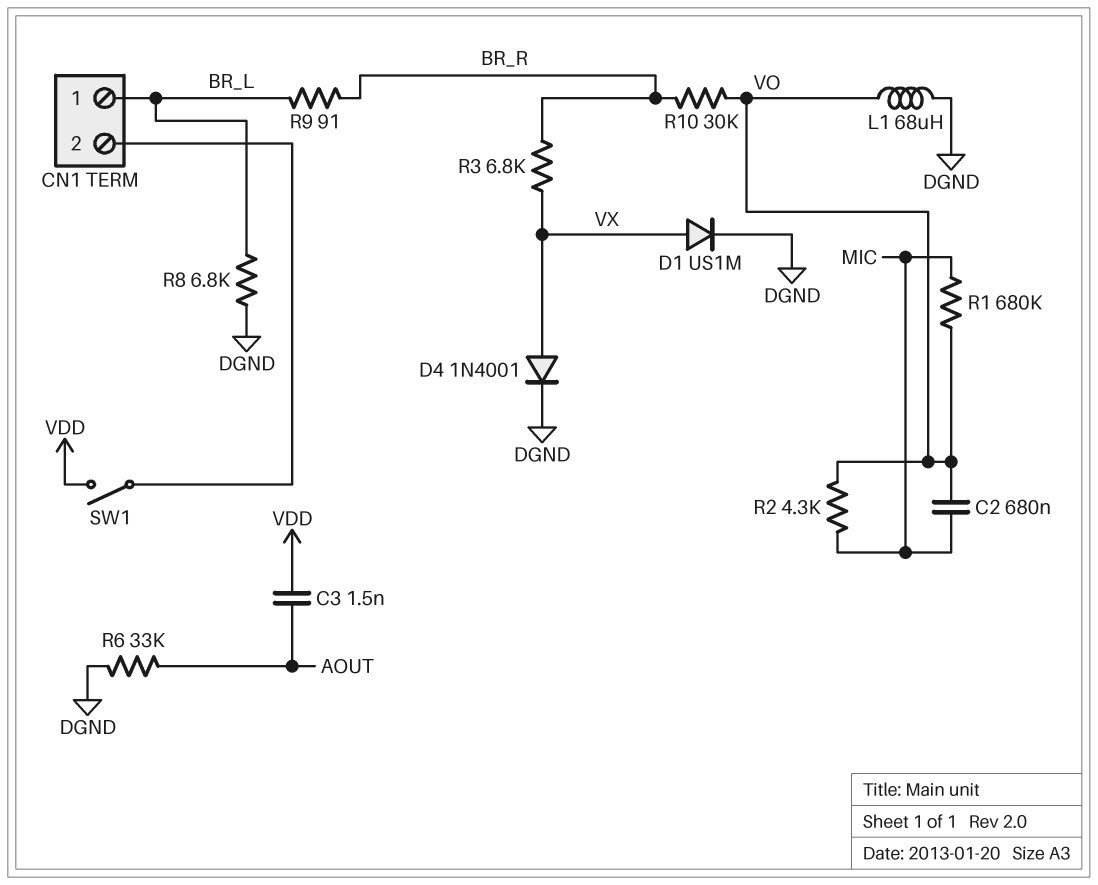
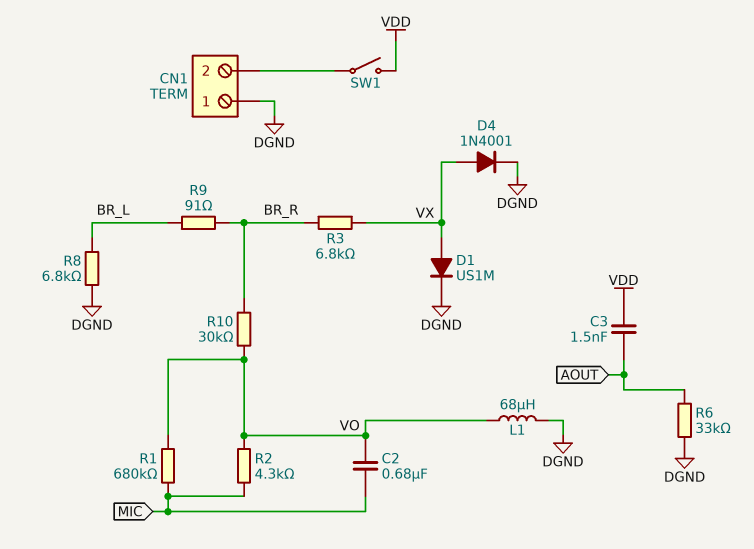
CN1 pin 1: BR_L -> DGND

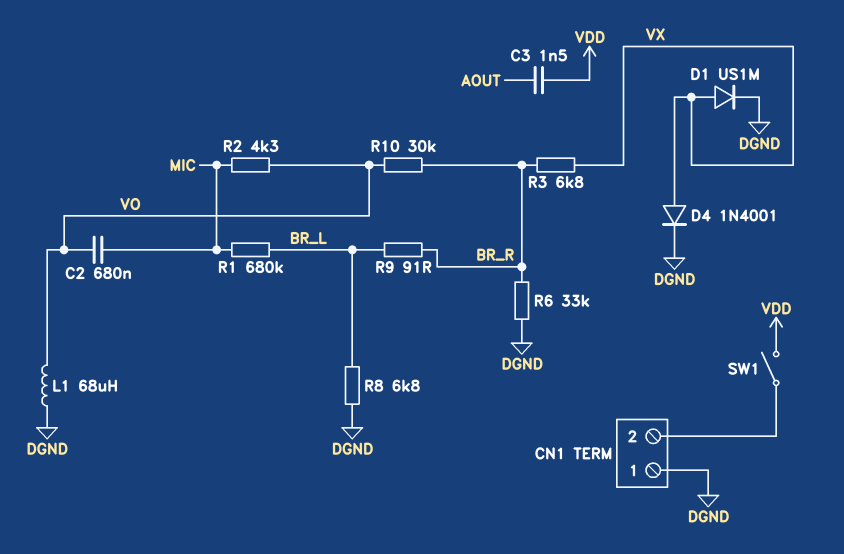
R1: 680k (MIC, VO) -> 680k (BR_L, MIC)
R6: 33k (AOUT, DGND) -> 33k (BR_R, DGND)

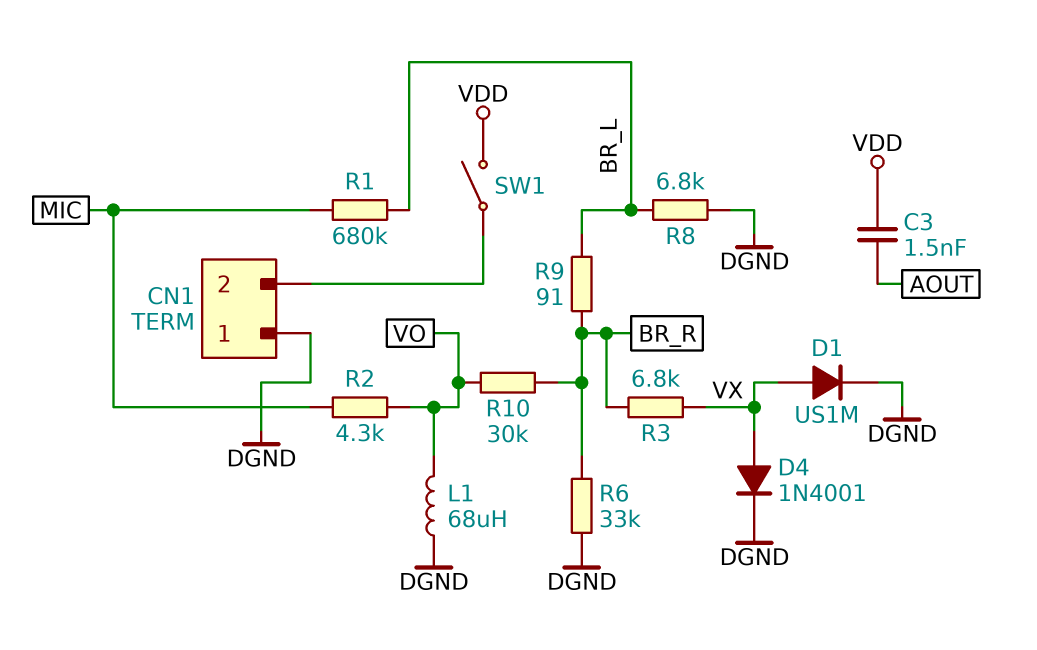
C2: 680nF (MIC, VO) -> none

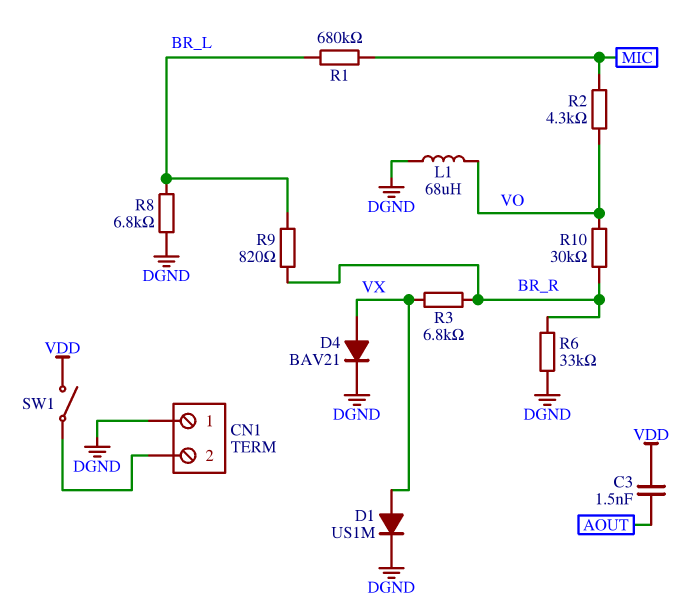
D4: diode 1N4001 (A VX, K DGND) -> diode BAV21 (A VX, K DGND)
R9: 91 (BR_L, BR_R) -> 820 (BR_L, BR_R)

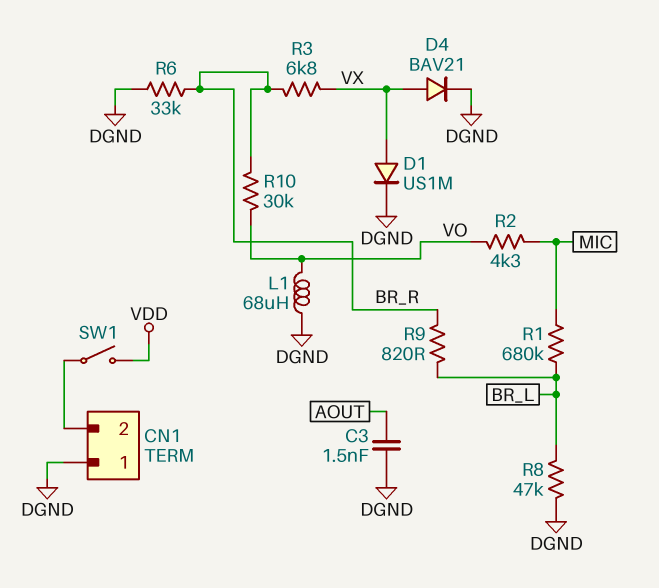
C3: 1.5nF (AOUT, VDD) -> 1.5nF (AOUT, DGND)
R8: 6.8k (BR_L, DGND) -> 47k (BR_L, DGND)

